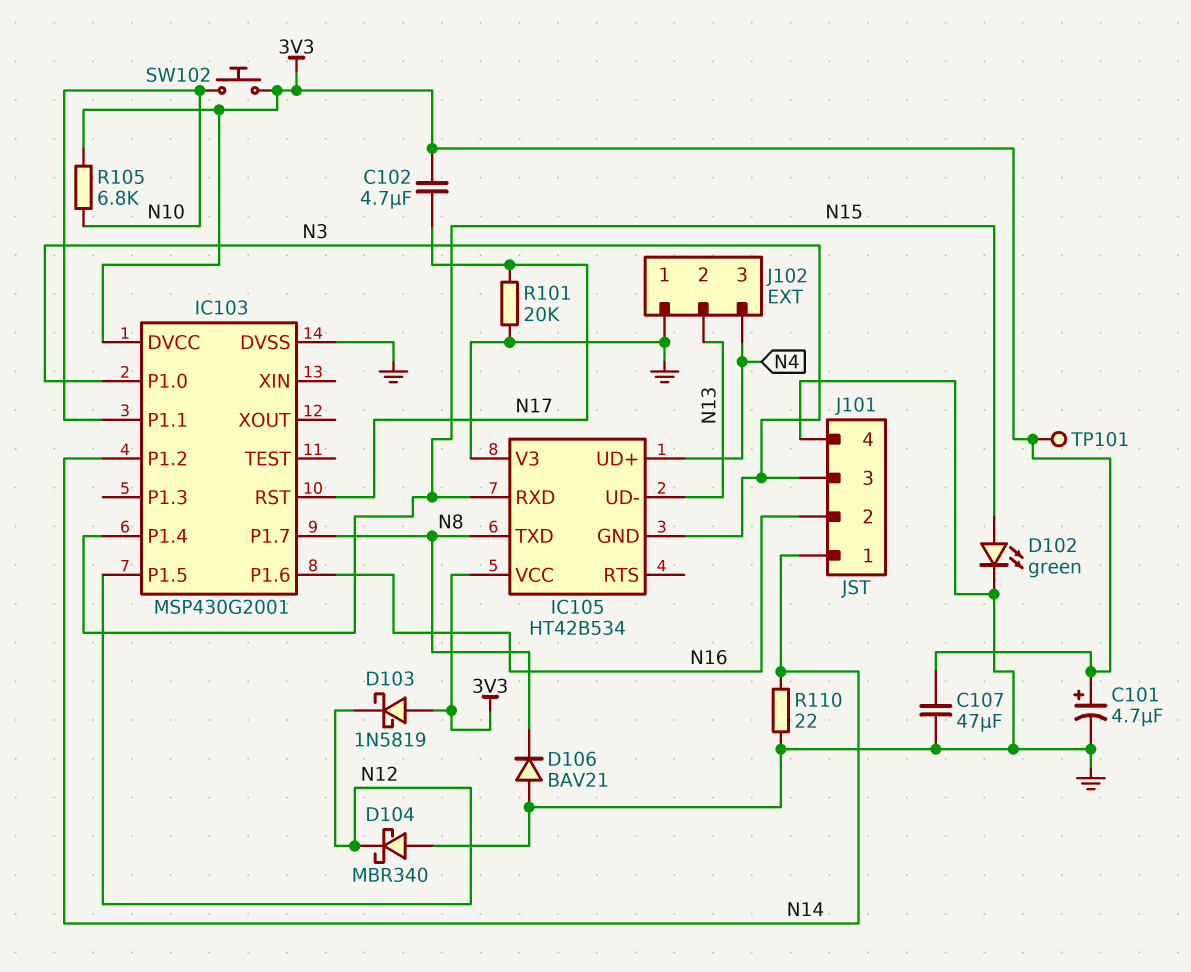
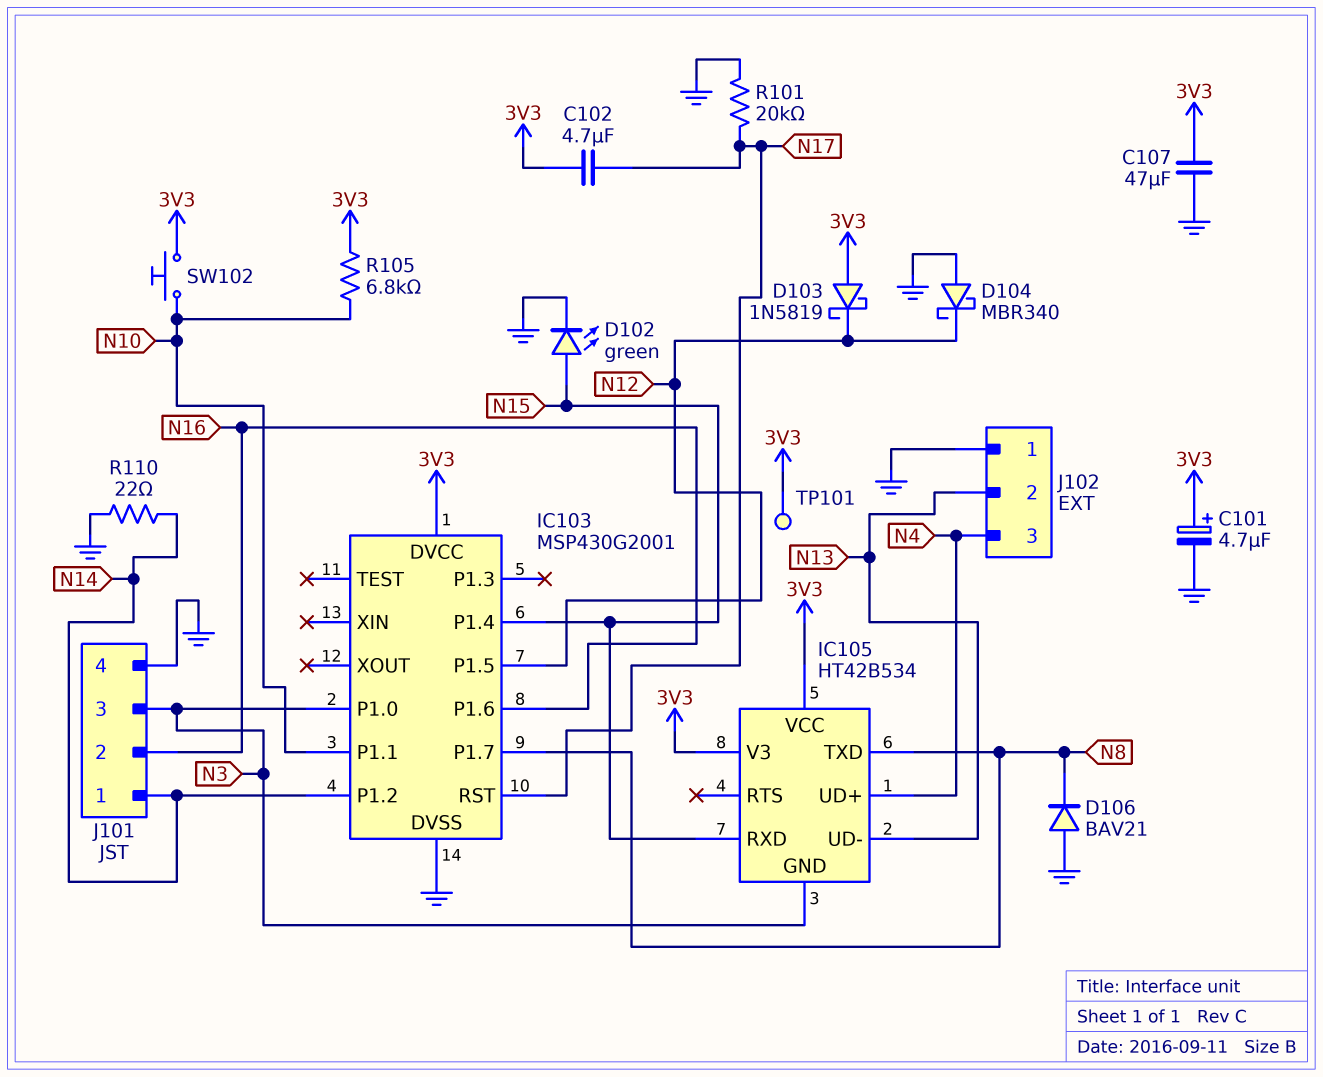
IC105 pin V3: GND -> 3V3

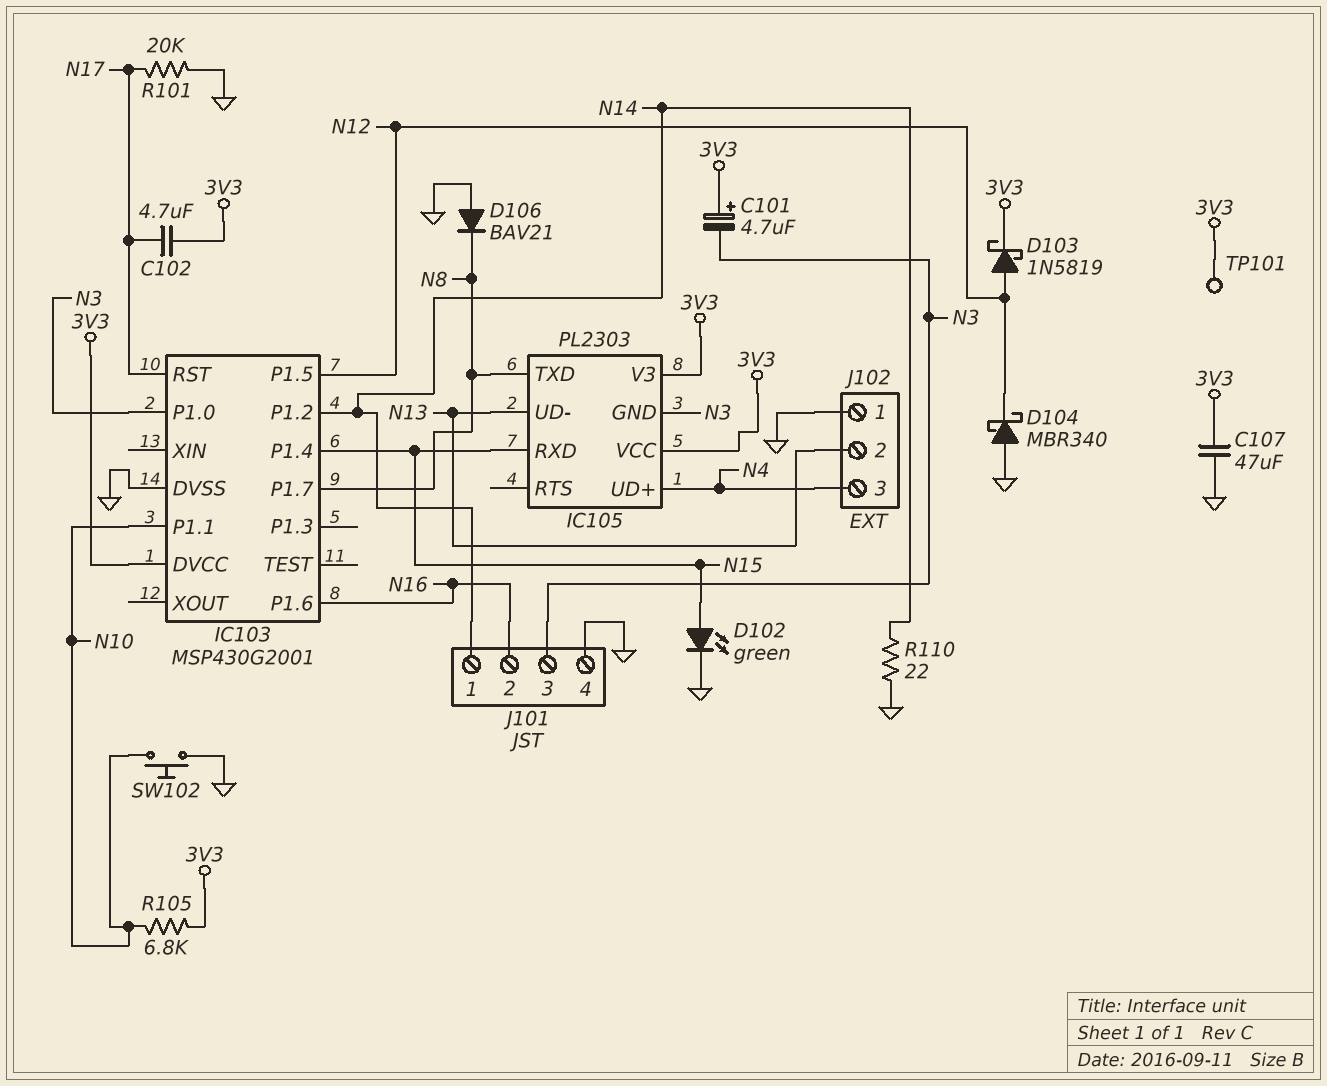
C101: 4.7uF (plus 3V3, minus GND) -> 4.7uF (plus 3V3, minus N3)
D103: schottky 1N5819 (A 3V3, K N12) -> schottky 1N5819 (A N12, K 3V3)
IC105: HT42B534 -> PL2303
SW102: button (3V3, N10) -> button (GND, N10)

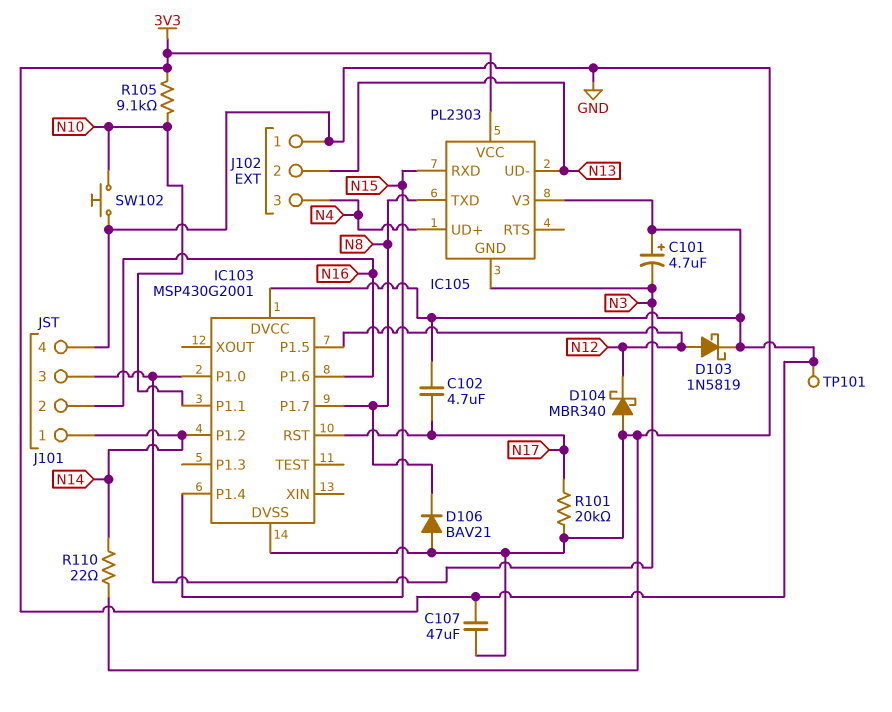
D102: LED green (A N15, K GND) -> none
R105: 6.8k (3V3, N10) -> 9.1k (3V3, N10)

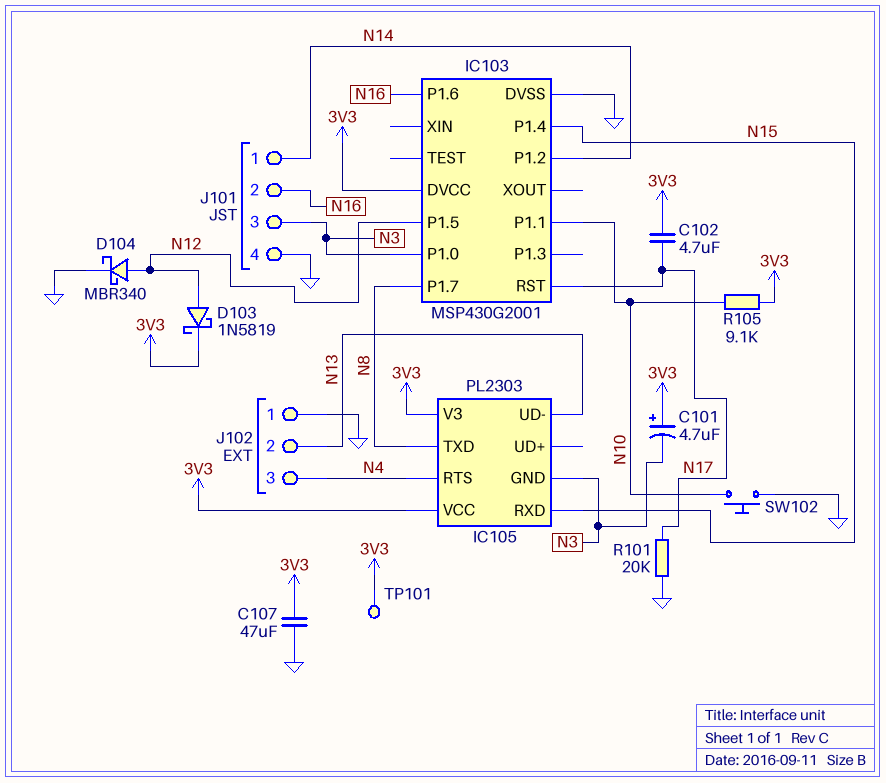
D104: schottky MBR340 (A GND, K N12) -> schottky MBR340 (A N12, K GND)
D106: diode BAV21 (A GND, K N8) -> none
IC105 pin RTS: none -> N4
IC105 pin UD+: N4 -> none
R110: 22 (GND, N14) -> none

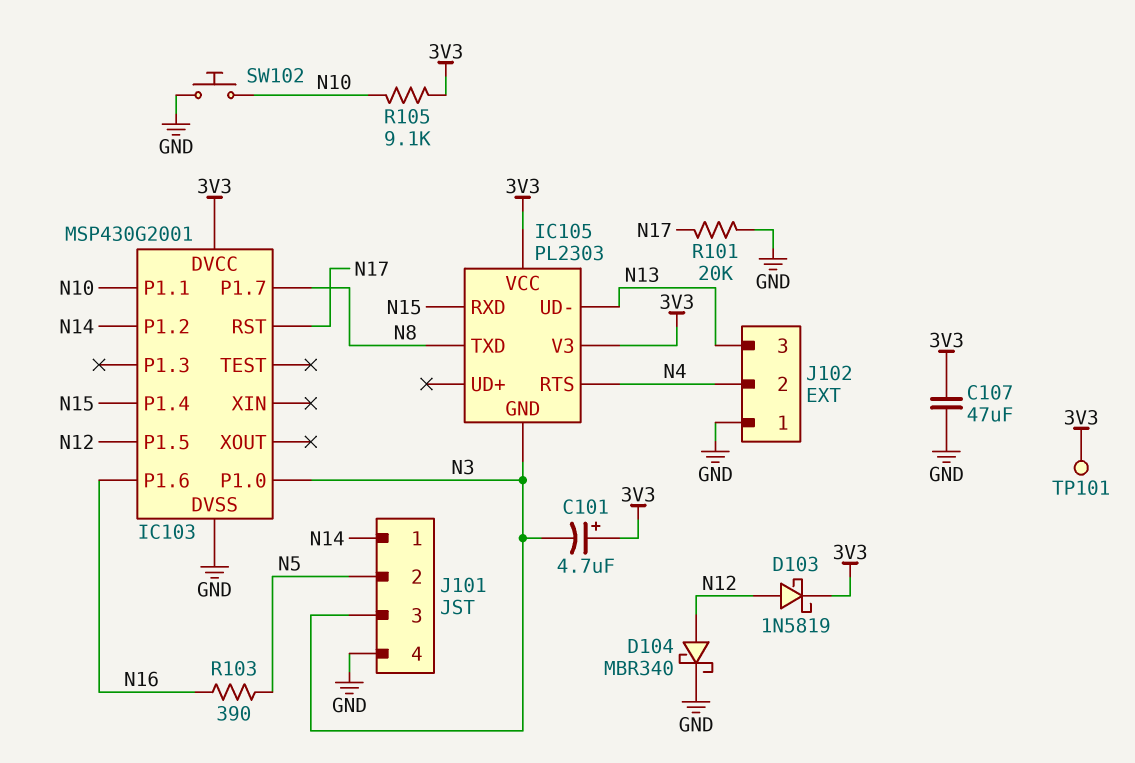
C102: 4.7uF (3V3, N17) -> none
J101 pin 2: N16 -> N5
J102 pin 2: N13 -> N4
J102 pin 3: N4 -> N13
R103: none -> 390 (N5, N16)

